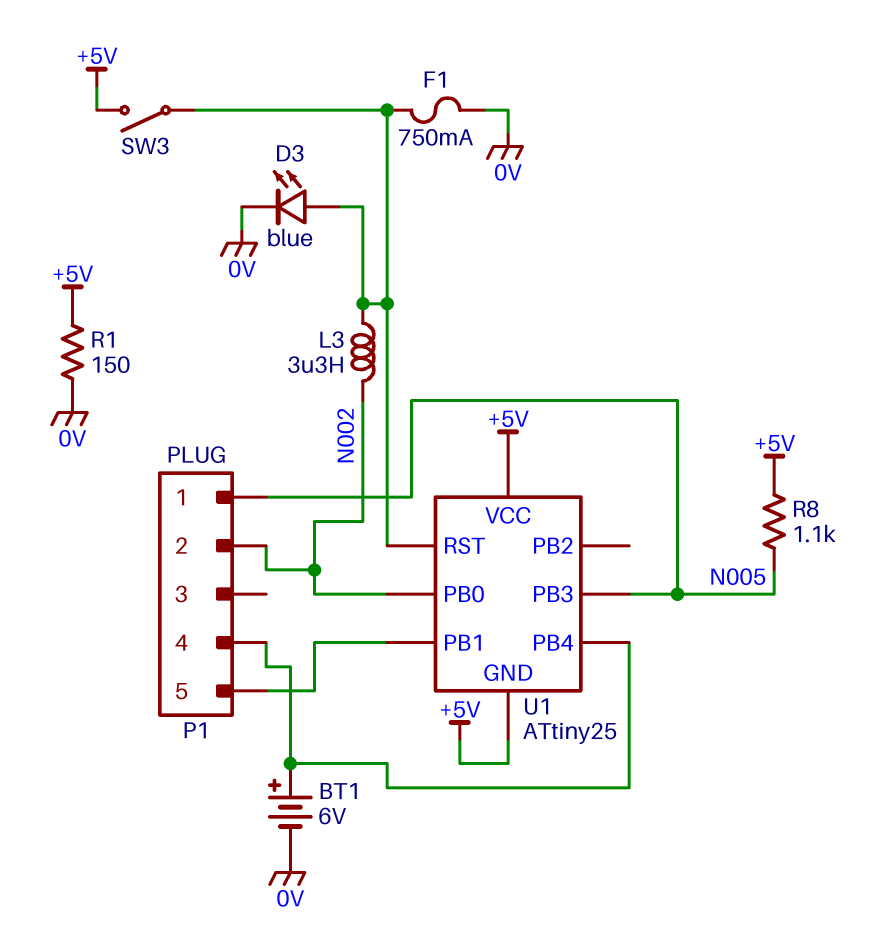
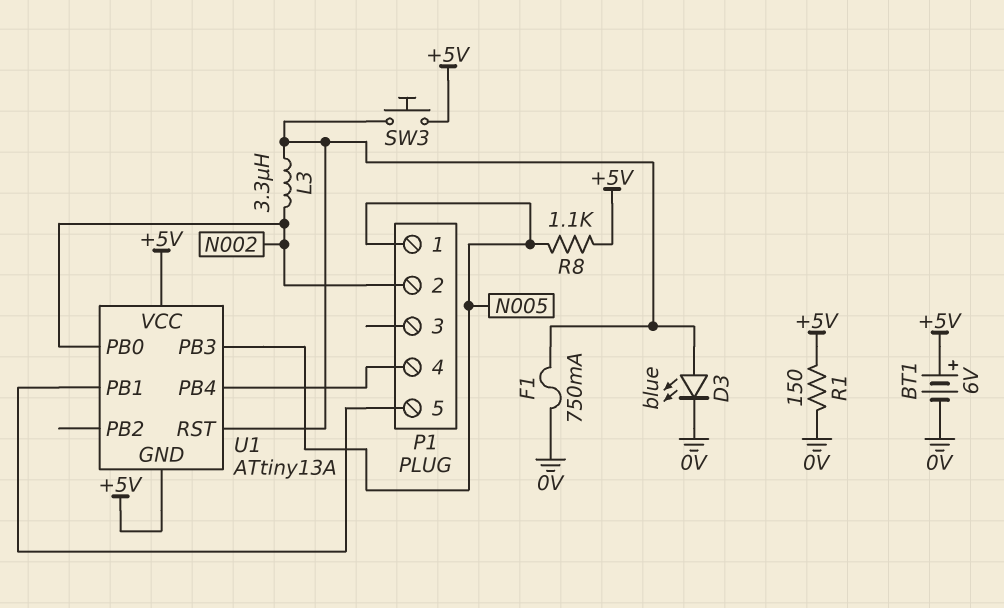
BT1: 6V (plus P1/4, minus 0V) -> 6V (plus +5V, minus 0V)
SW3: switch (+5V, U1/RST) -> button (+5V, U1/RST)
U1: ATtiny25 -> ATtiny13A

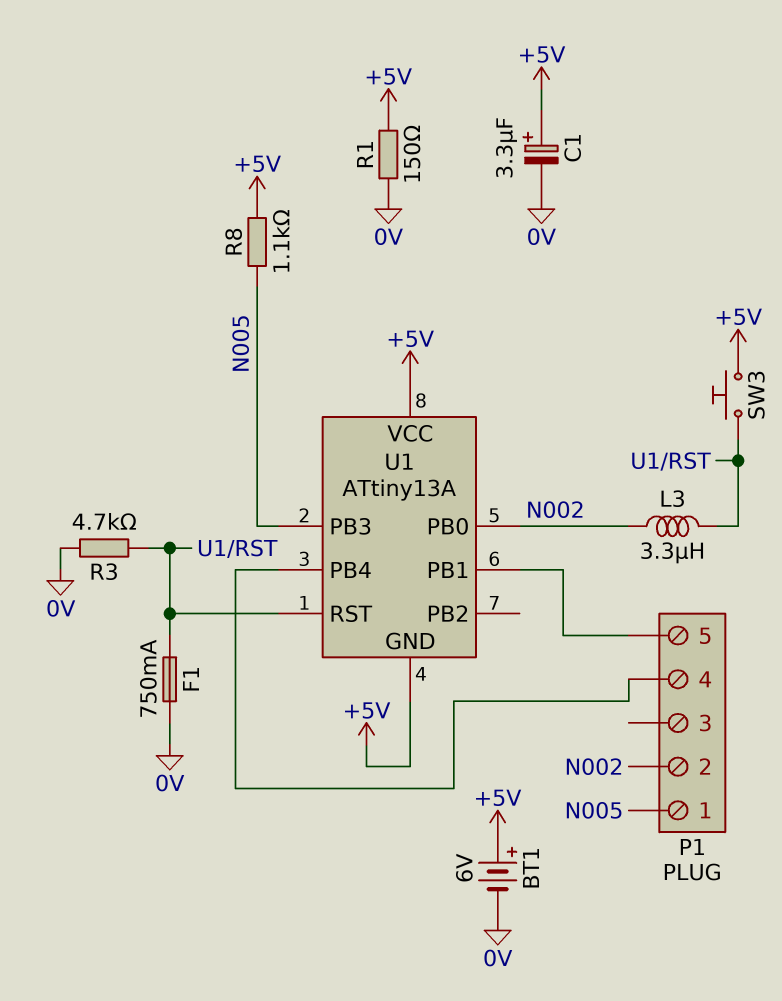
C1: none -> 3.3uF (plus +5V, minus 0V)
D3: LED blue (A U1/RST, K 0V) -> none
R3: none -> 4.7k (0V, U1/RST)

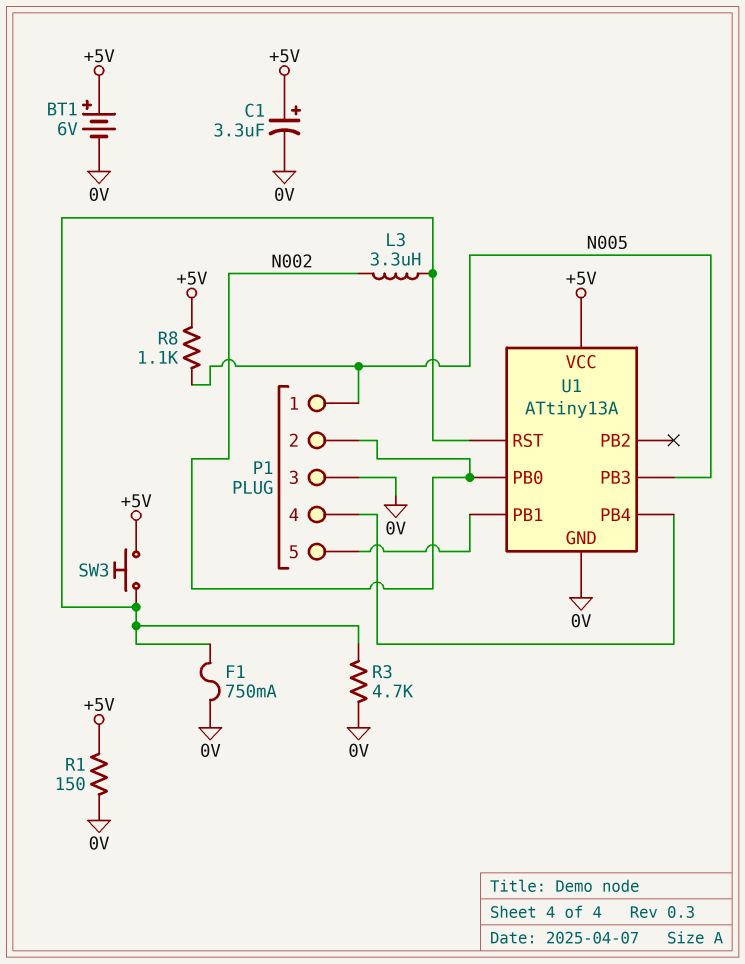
P1 pin 3: none -> 0V
U1 pin GND: +5V -> 0V

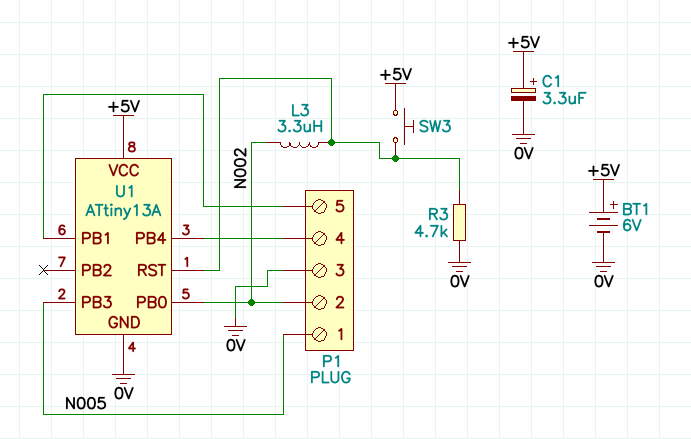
F1: 750mA (0V, U1/RST) -> none
R1: 150 (+5V, 0V) -> none
R8: 1.1k (+5V, N005) -> none

